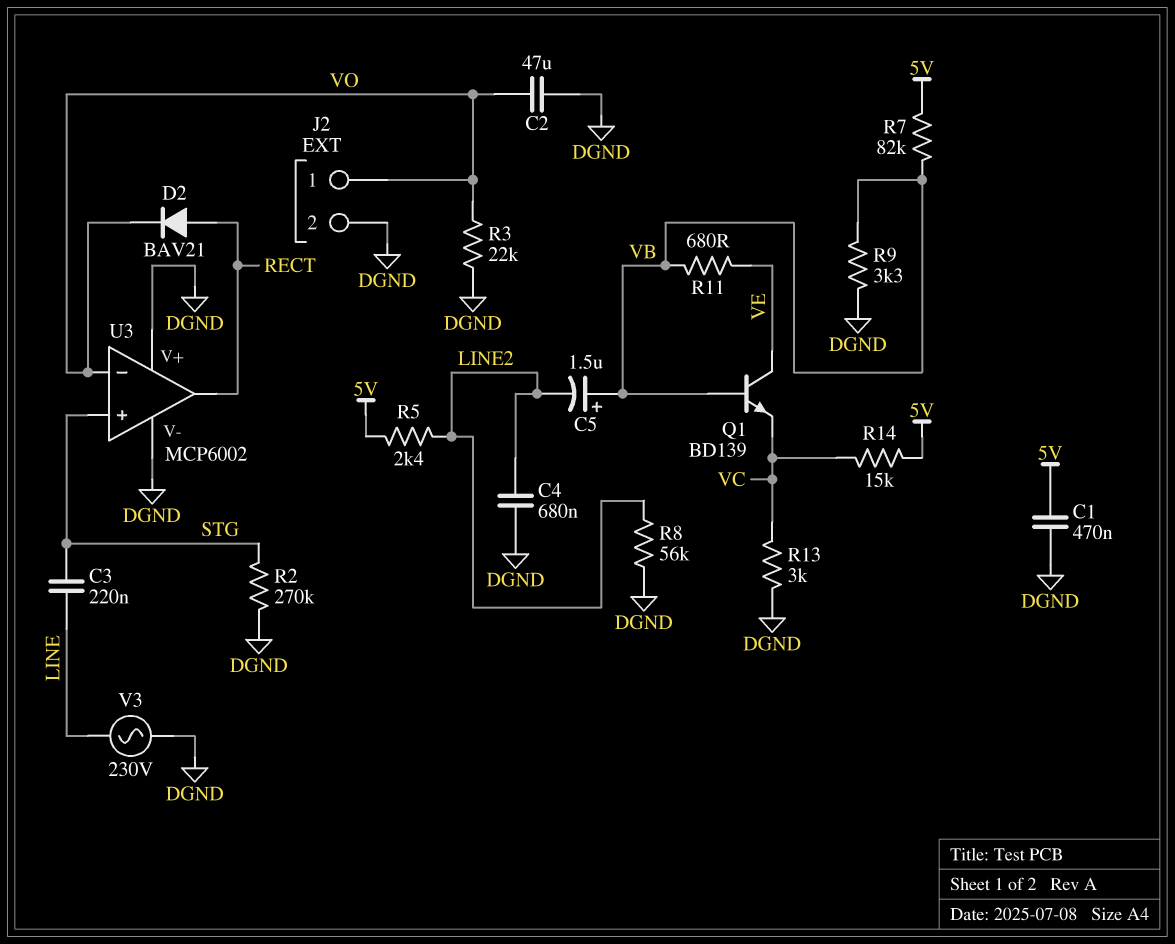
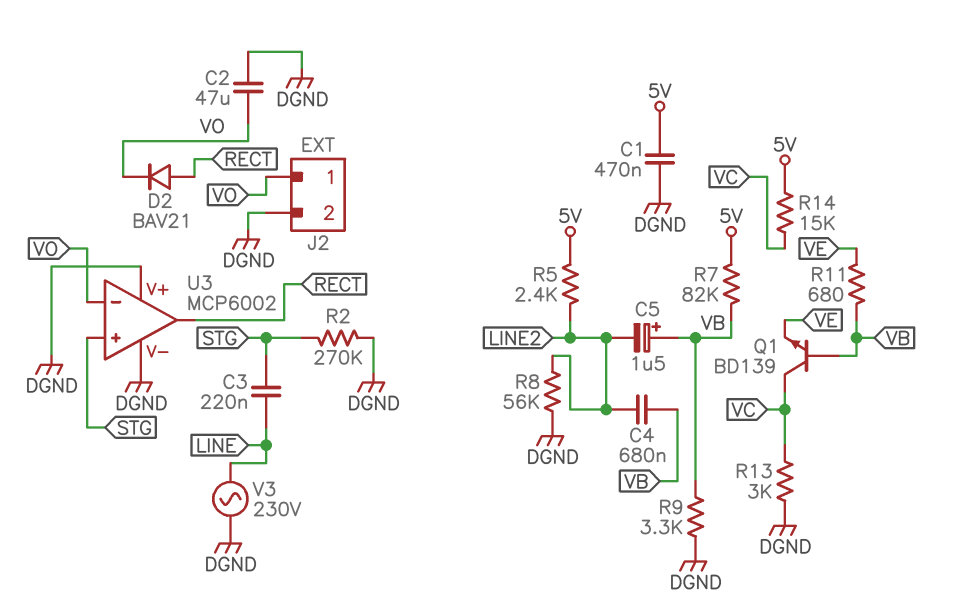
C4: 680nF (DGND, LINE2) -> 680nF (LINE2, VB)
Q1: NPN BD139 (B VB, C VE, E VC) -> NPN BD139 (B VB, C VC, E VE)
R3: 22k (DGND, VO) -> none

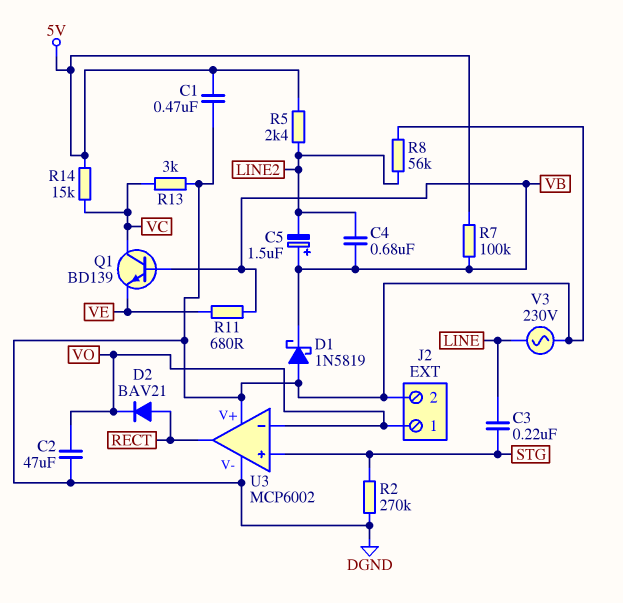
D1: none -> schottky 1N5819 (A DGND, K VB)
R7: 82k (5V, VB) -> 100k (5V, VB)
R9: 3.3k (DGND, VB) -> none

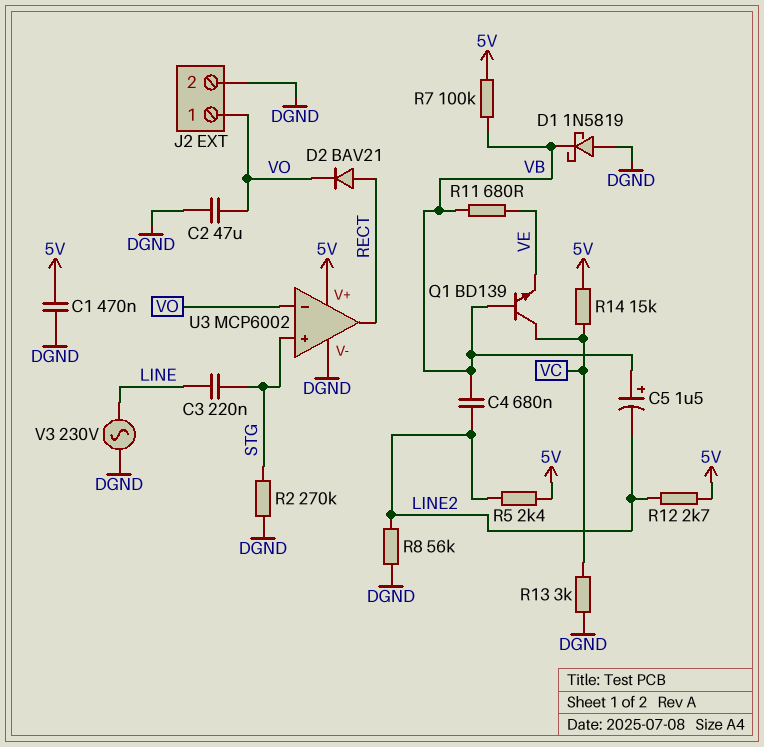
R12: none -> 2.7k (5V, LINE2)
U3 pin V+: DGND -> 5V

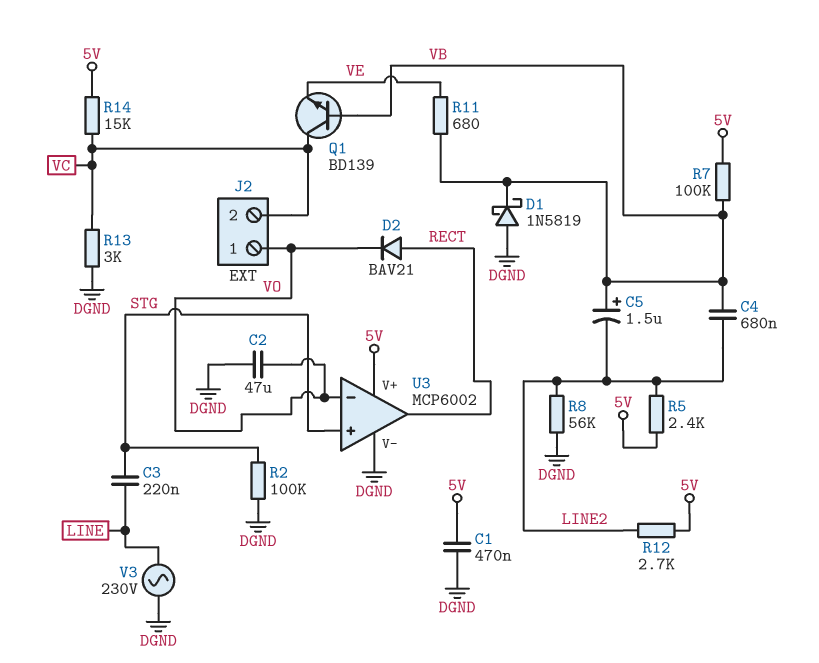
J2 pin 2: DGND -> VC
R2: 270k (DGND, STG) -> 100k (DGND, STG)

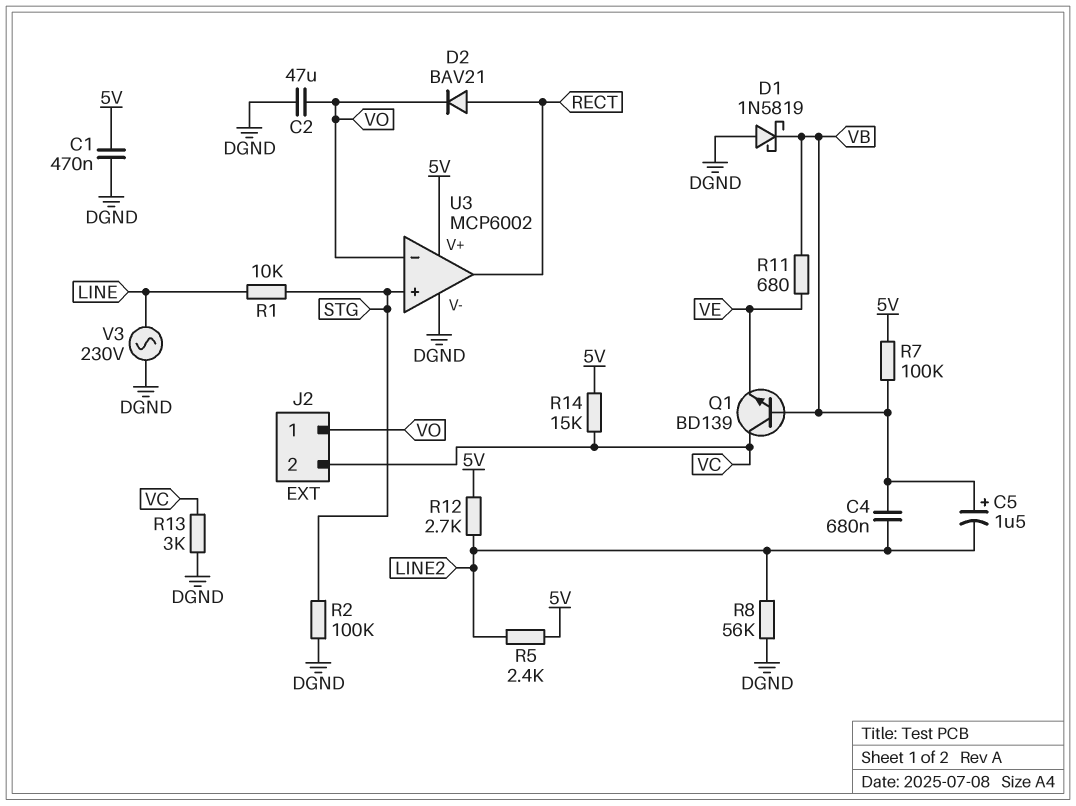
C3: 220nF (LINE, STG) -> none
R1: none -> 10k (LINE, STG)

